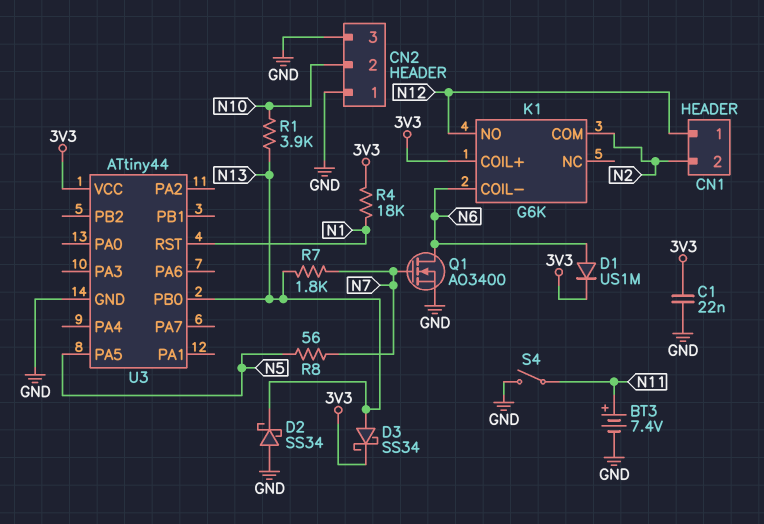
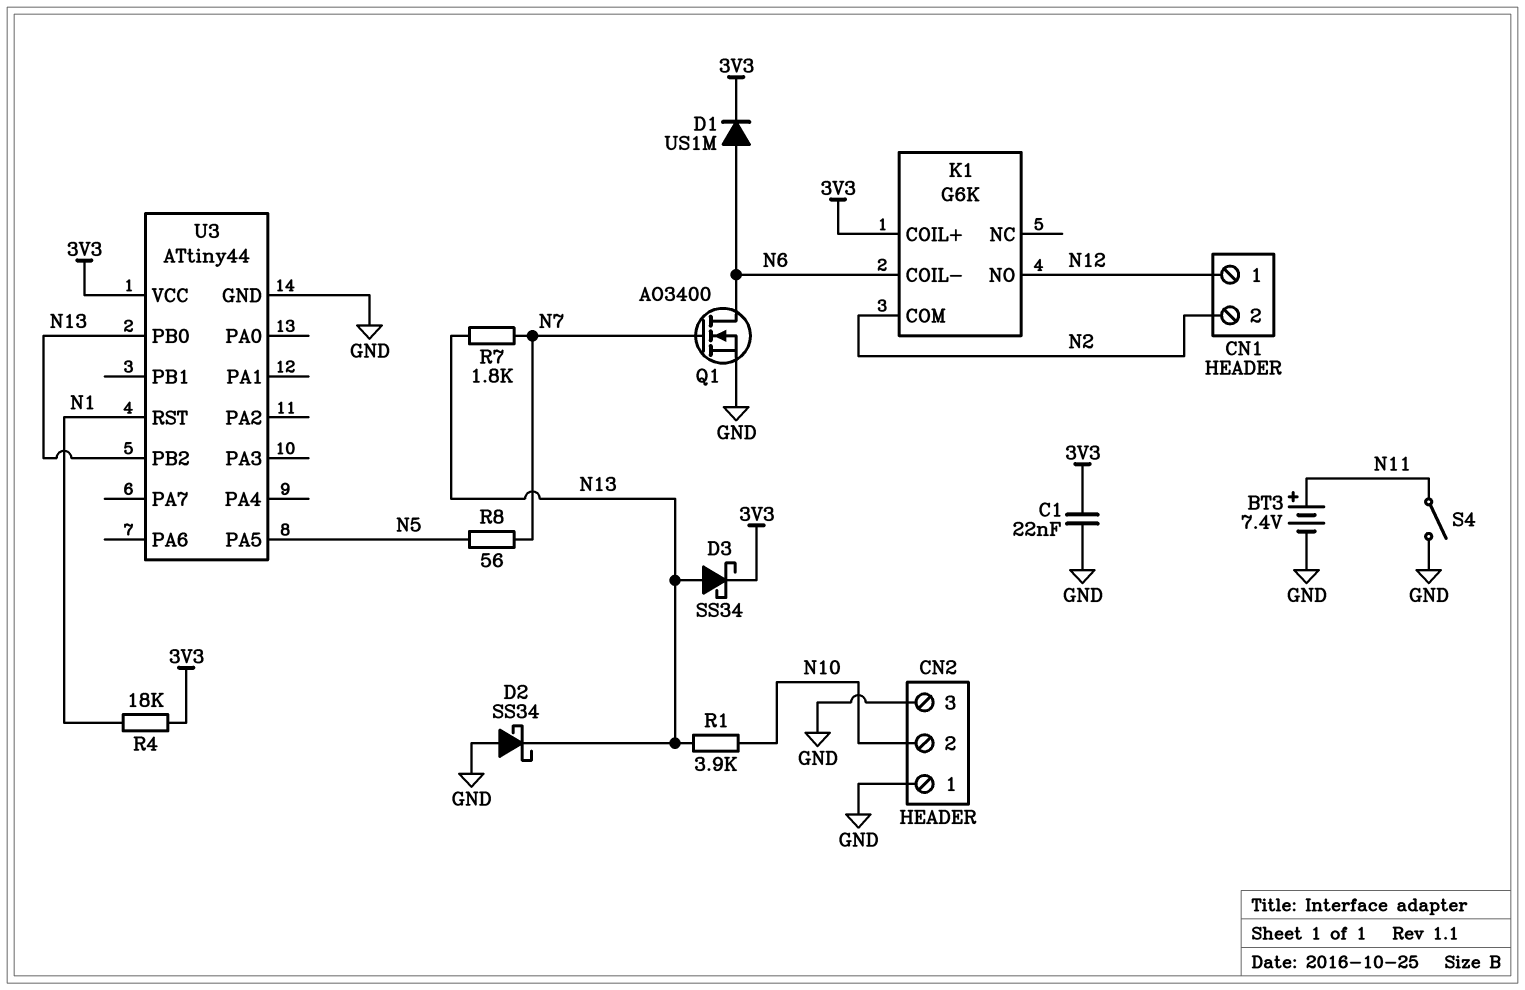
U3 pin PB2: none -> N13

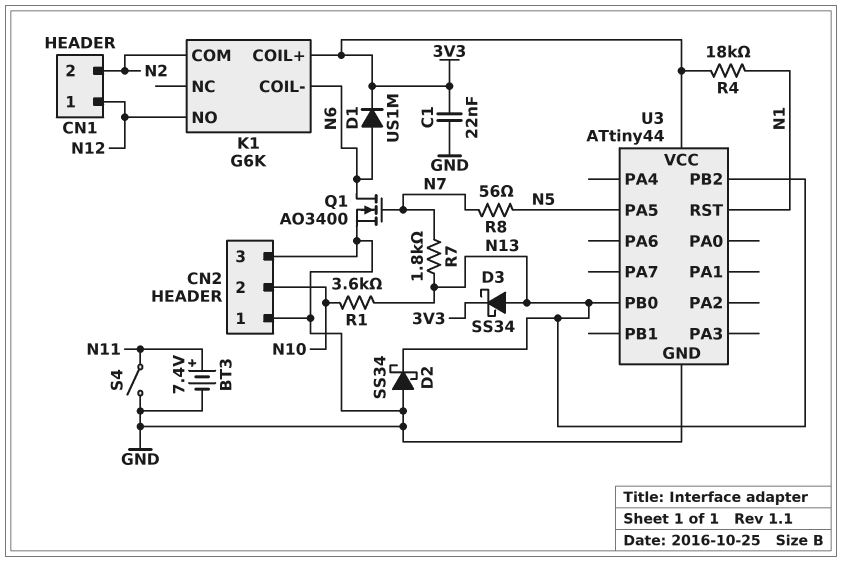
R1: 3.9k (N10, N13) -> 3.6k (N10, N13)

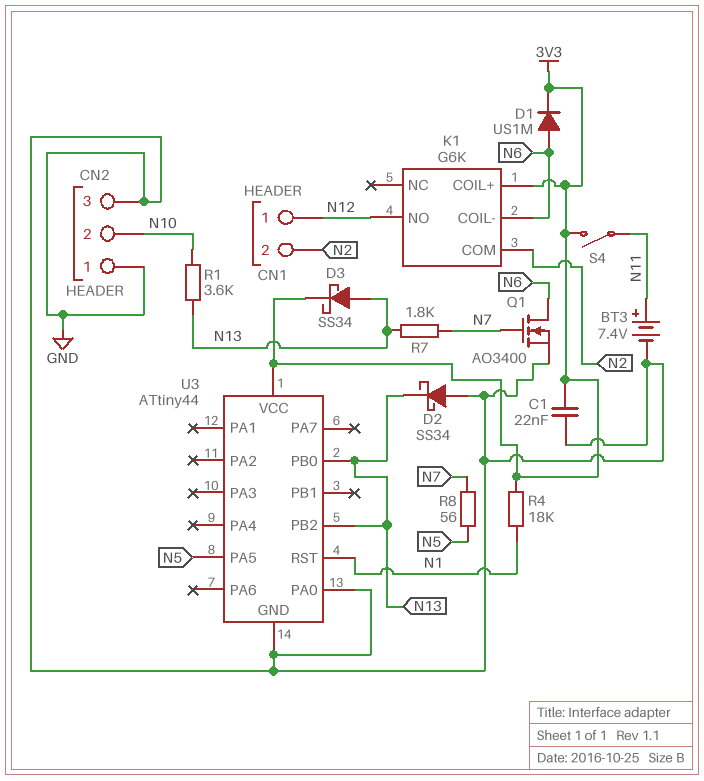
S4: switch (GND, N11) -> switch (3V3, N11)
U3 pin PA0: none -> GND

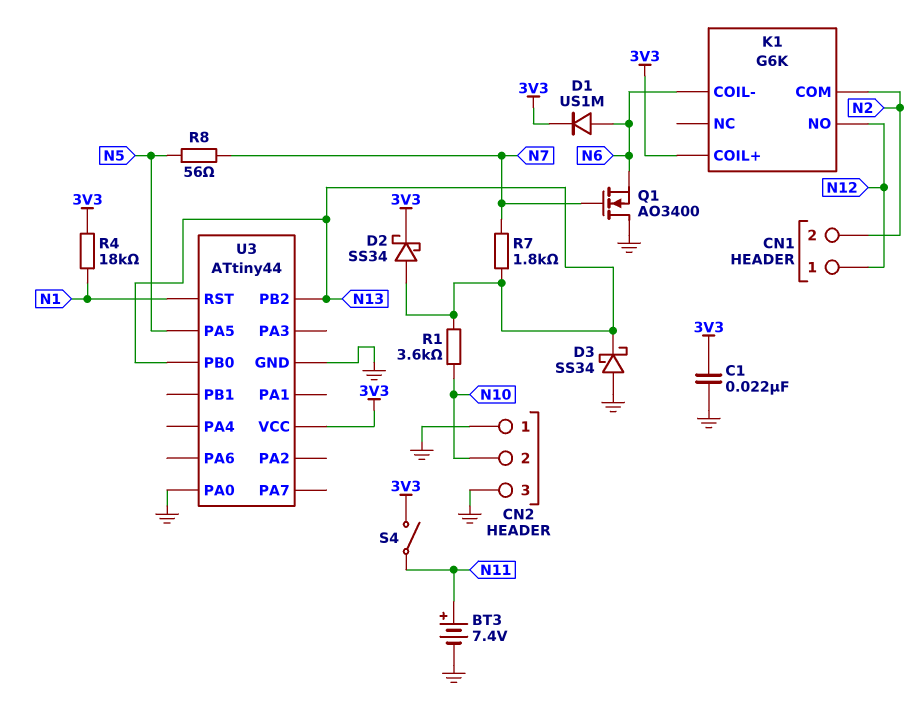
D2: schottky SS34 (A GND, K N13) -> schottky SS34 (A N13, K 3V3)
D3: schottky SS34 (A N13, K 3V3) -> schottky SS34 (A GND, K N13)
Q1: NMOS AO3400 (G N7, D N6, S GND) -> NMOS AO3400 (G N7, D GND, S N6)

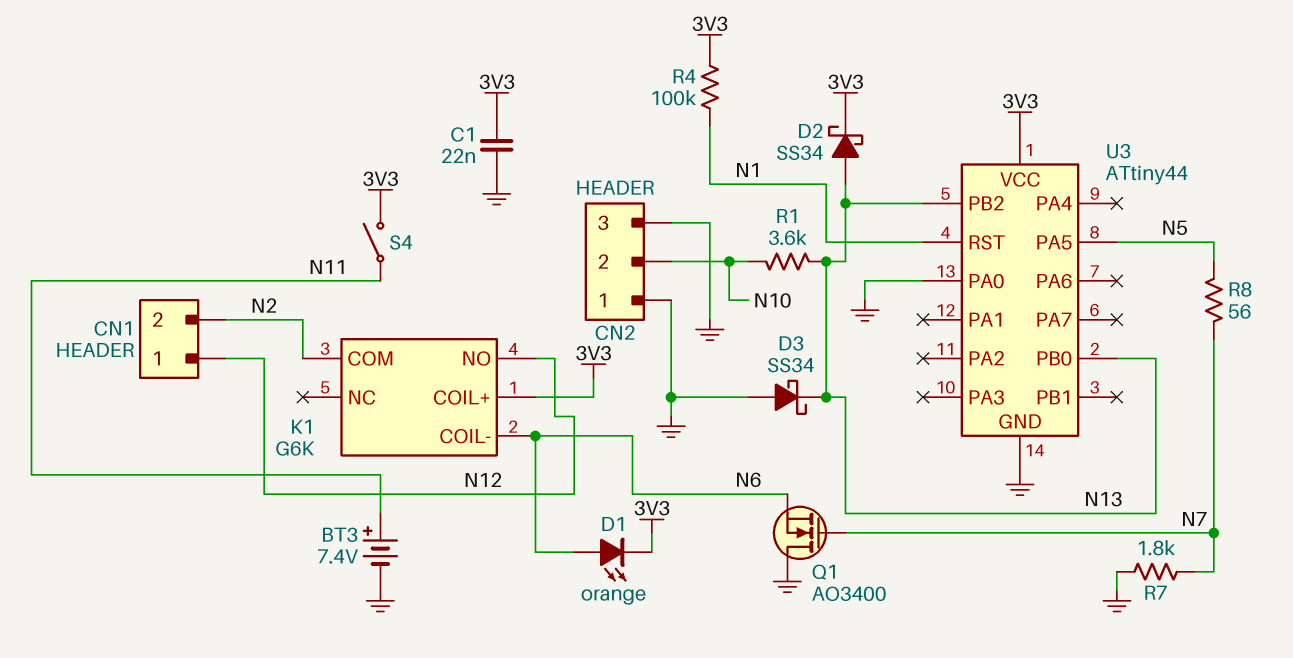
D1: diode US1M (A N6, K 3V3) -> LED orange (A N6, K 3V3)
R4: 18k (3V3, N1) -> 100k (3V3, N1)
R7: 1.8k (N7, N13) -> 1.8k (GND, N7)

